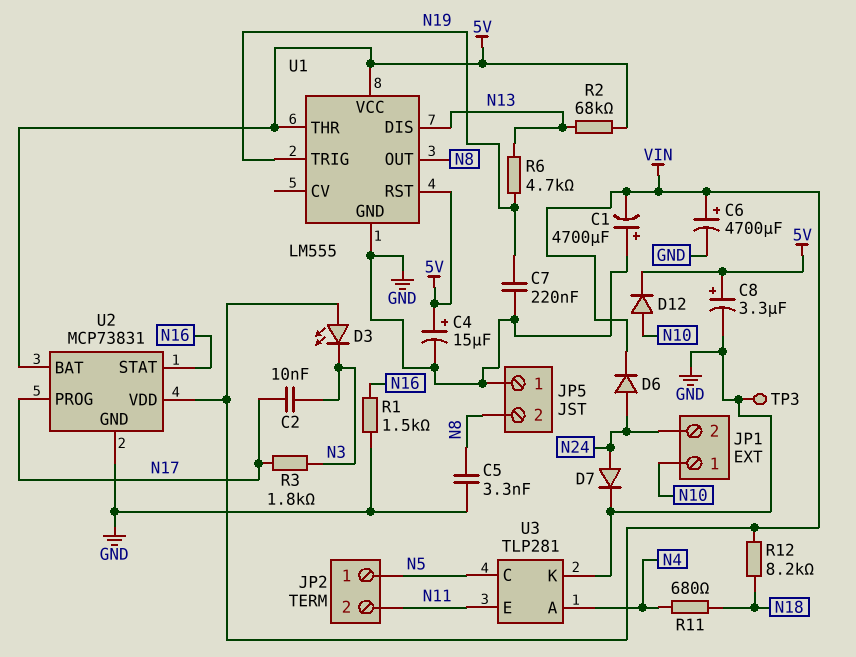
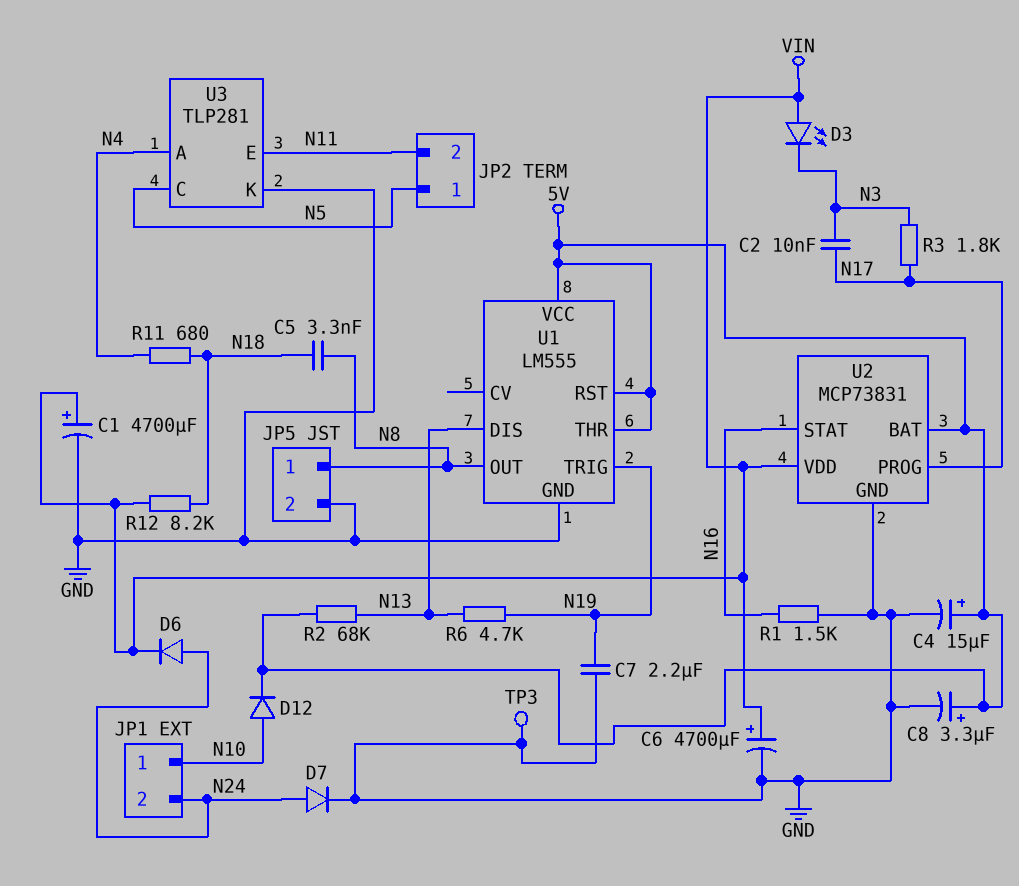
C1: 4700uF (plus GND, minus VIN) -> 4700uF (plus VIN, minus GND)
C5: 3.3nF (GND, N8) -> 3.3nF (N8, N18)
C7: 220nF (GND, N19) -> 2.2uF (GND, N19)
JP5 pin 1: GND -> N8
JP5 pin 2: N8 -> GND

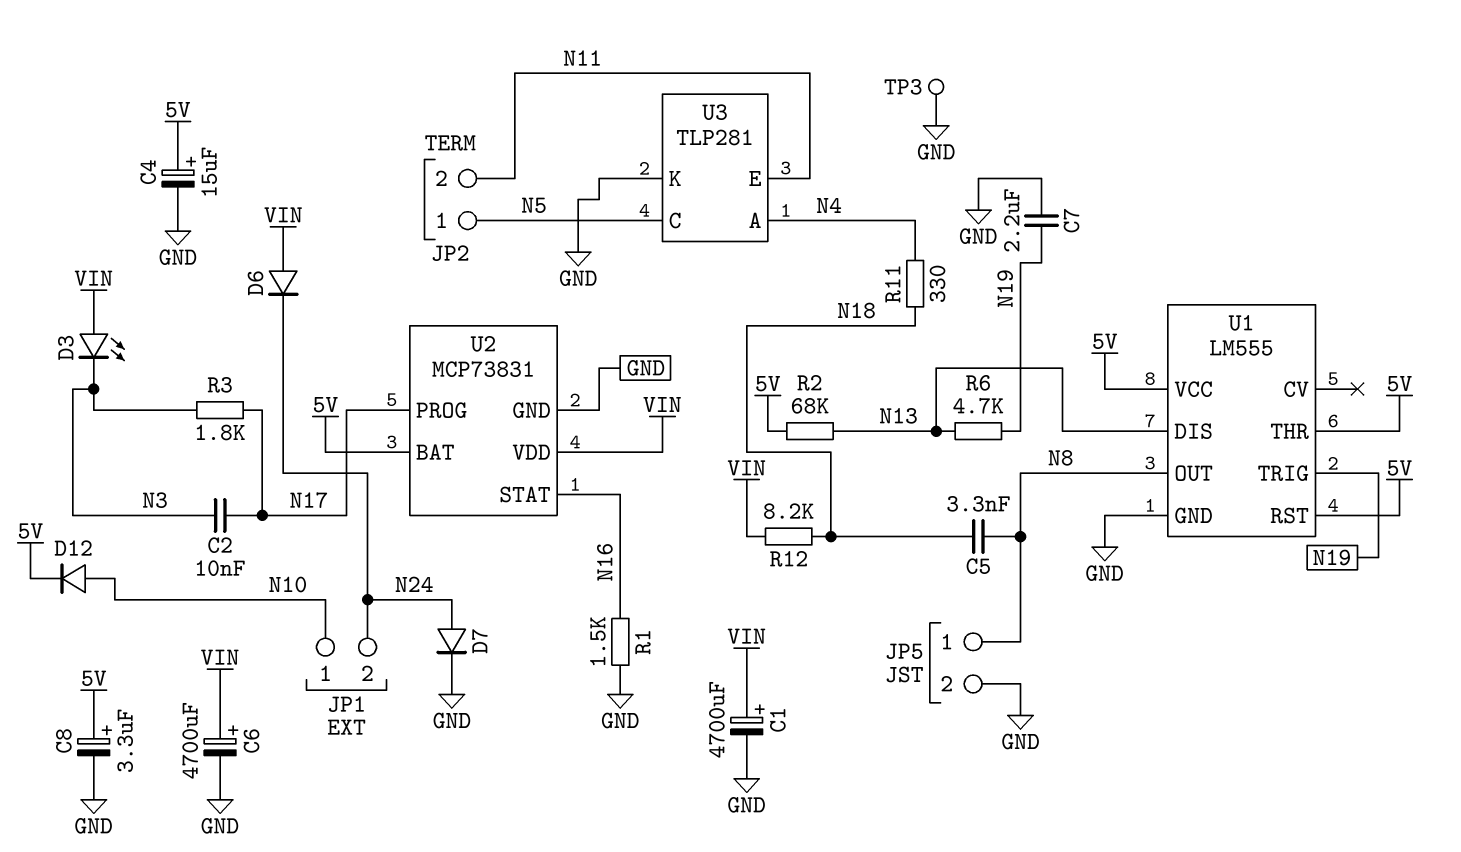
D6: diode (A N24, K VIN) -> diode (A VIN, K N24)
R11: 680 (N4, N18) -> 330 (N4, N18)

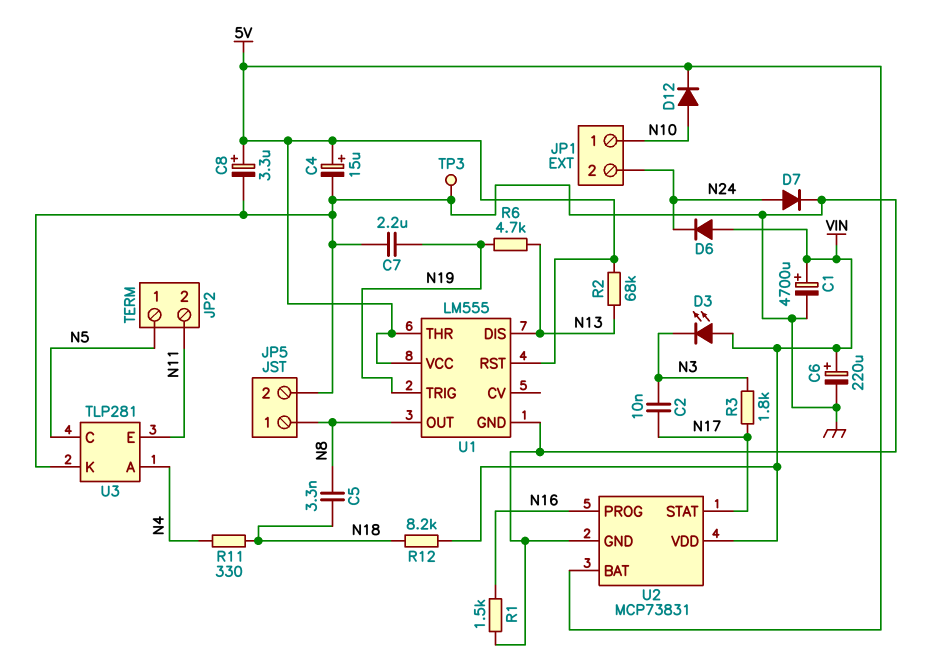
C6: 4700uF (plus VIN, minus GND) -> 220uF (plus VIN, minus GND)
U2 pin PROG: N17 -> N16
U2 pin STAT: N16 -> N17

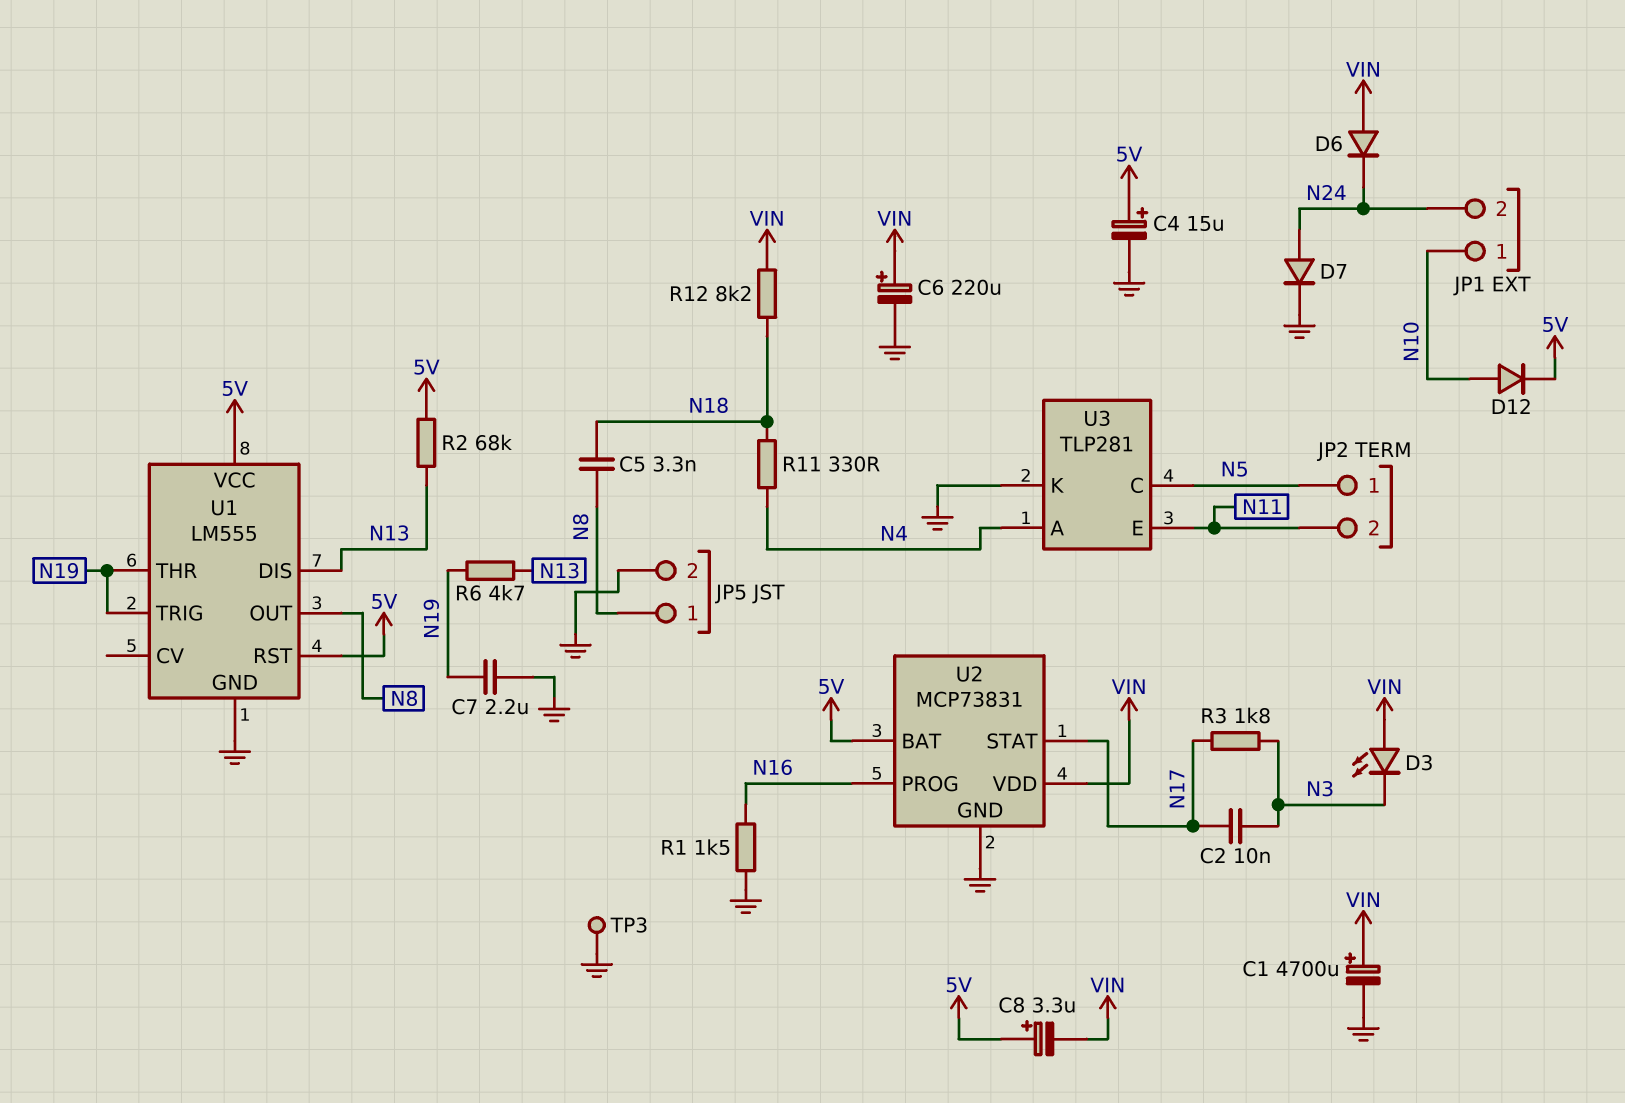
C8: 3.3uF (plus 5V, minus GND) -> 3.3uF (plus 5V, minus VIN)
U1 pin THR: 5V -> N19

